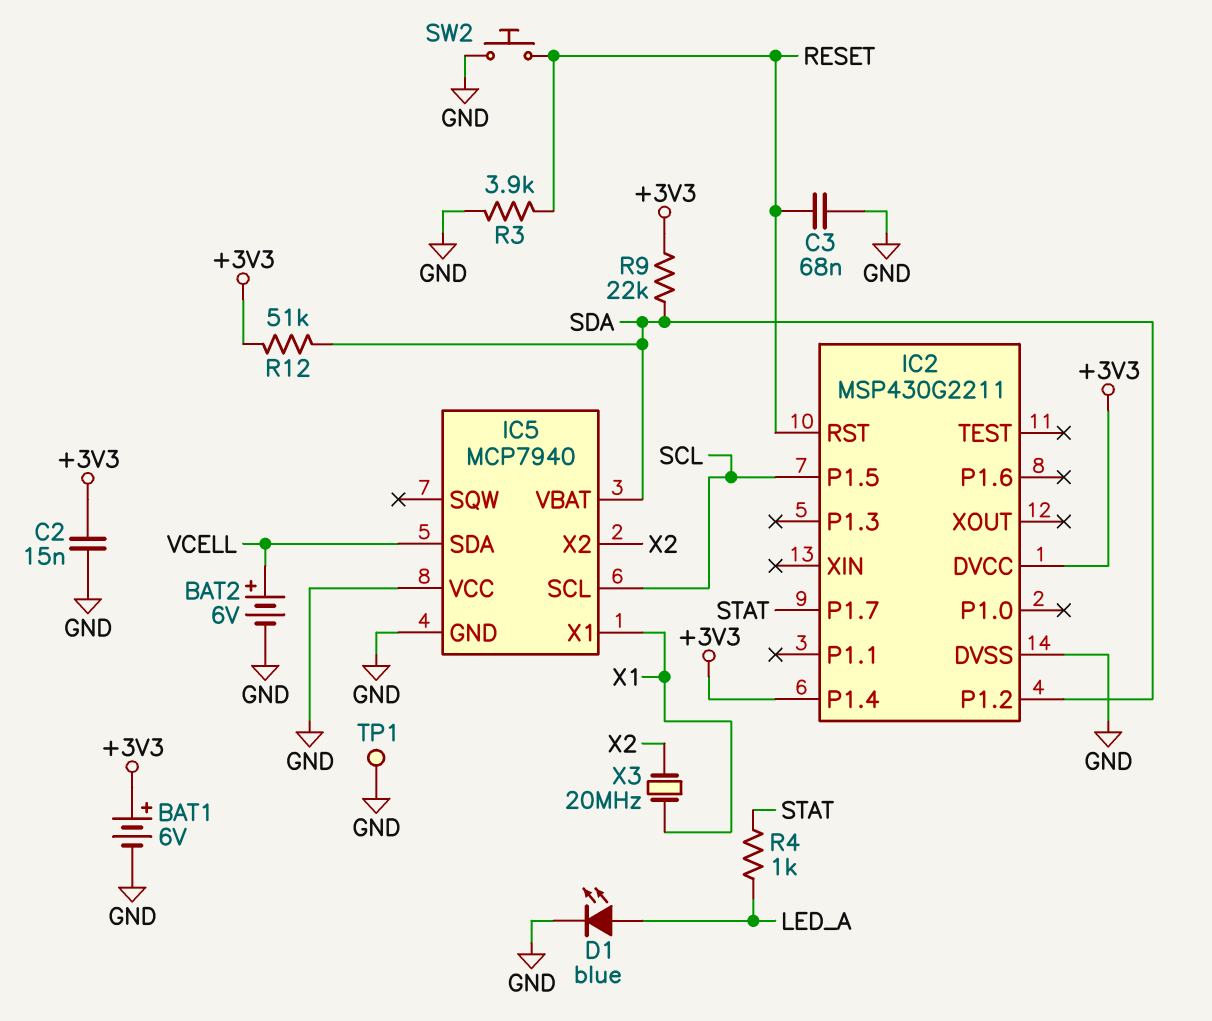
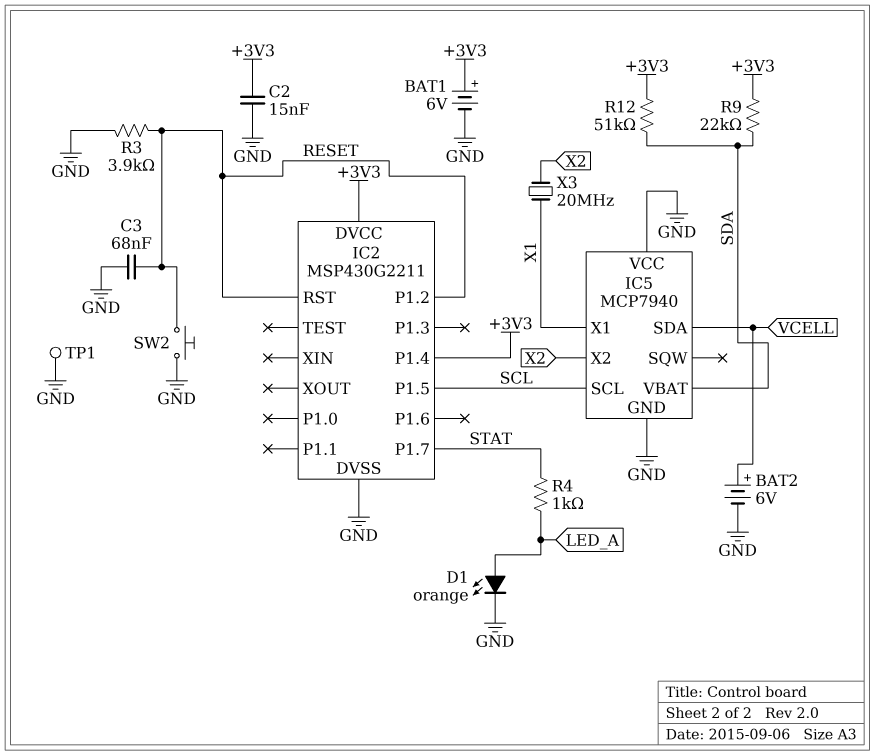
D1: LED blue (A LED_A, K GND) -> LED orange (A LED_A, K GND)
IC2 pin P1.2: SDA -> RESET

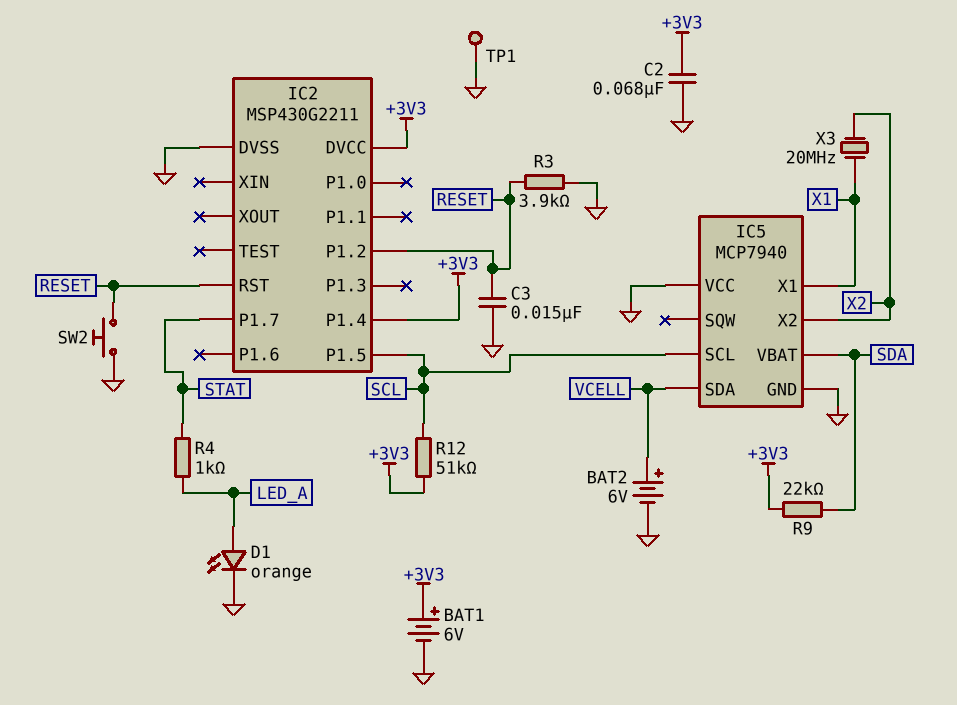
C2: 15nF (+3V3, GND) -> 68nF (+3V3, GND)
C3: 68nF (GND, RESET) -> 15nF (GND, RESET)
R12: 51k (+3V3, SDA) -> 51k (+3V3, SCL)

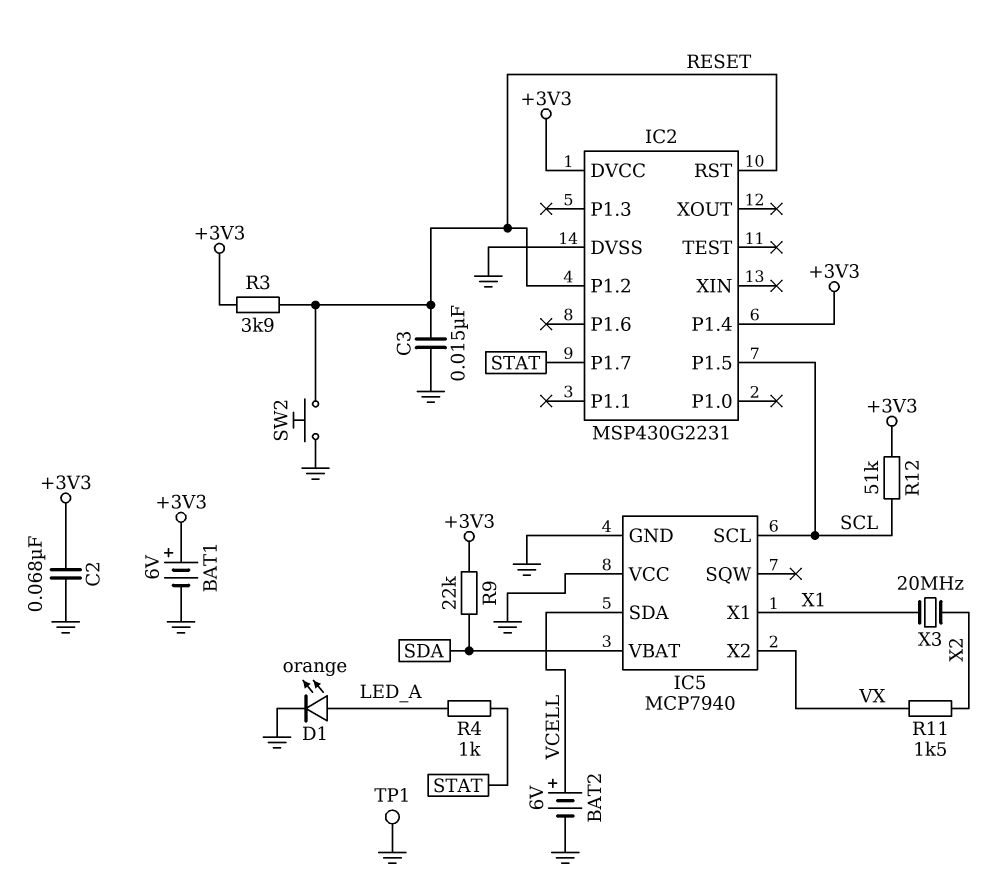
IC2: MSP430G2211 -> MSP430G2231
IC5 pin X2: X2 -> VX
R3: 3.9k (GND, RESET) -> 3.9k (+3V3, RESET)
R11: none -> 1.5k (VX, X2)

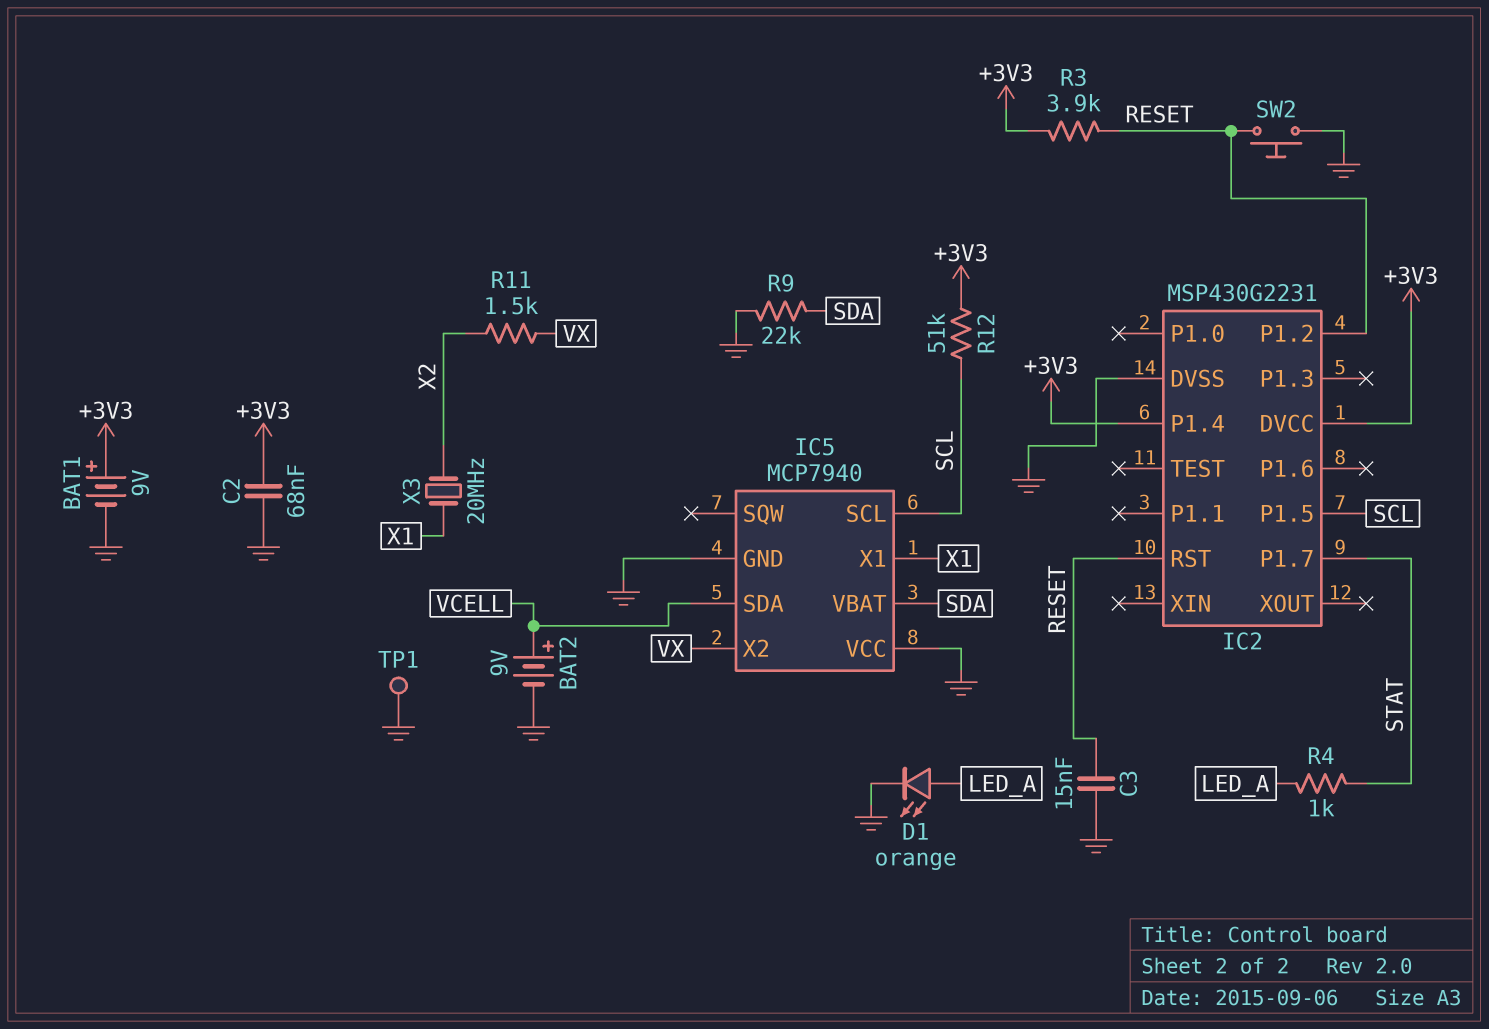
BAT1: 6V (plus +3V3, minus GND) -> 9V (plus +3V3, minus GND)
BAT2: 6V (plus VCELL, minus GND) -> 9V (plus VCELL, minus GND)
R9: 22k (+3V3, SDA) -> 22k (GND, SDA)

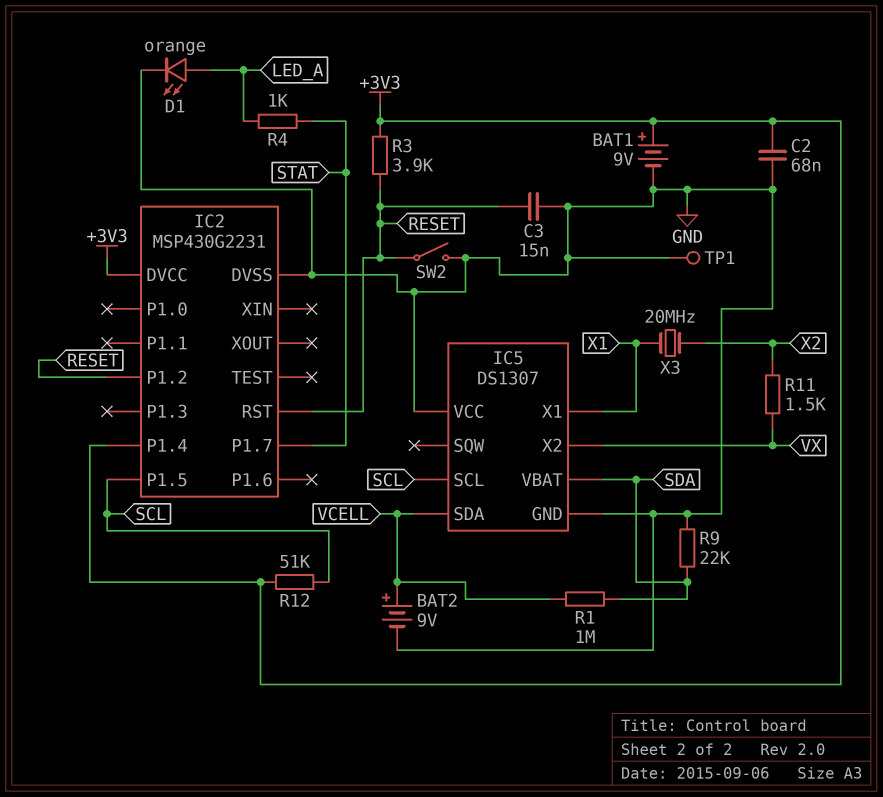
IC5: MCP7940 -> DS1307
R1: none -> 1M (SDA, VCELL)
SW2: button (GND, RESET) -> switch (GND, RESET)

